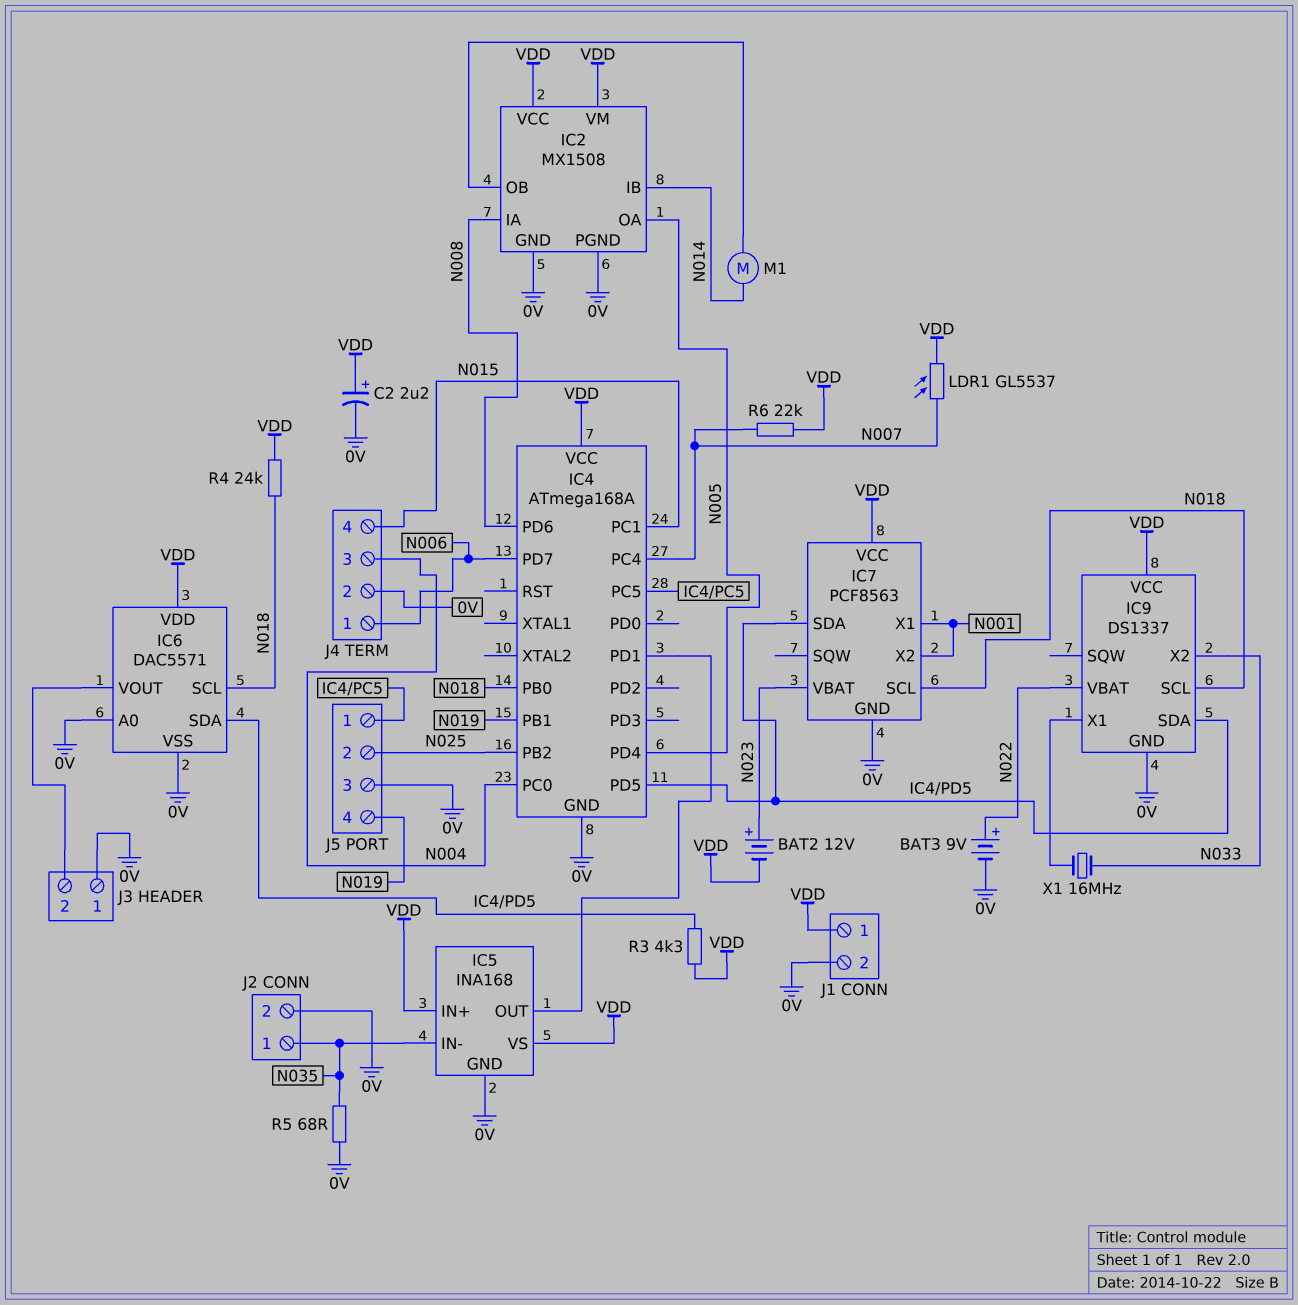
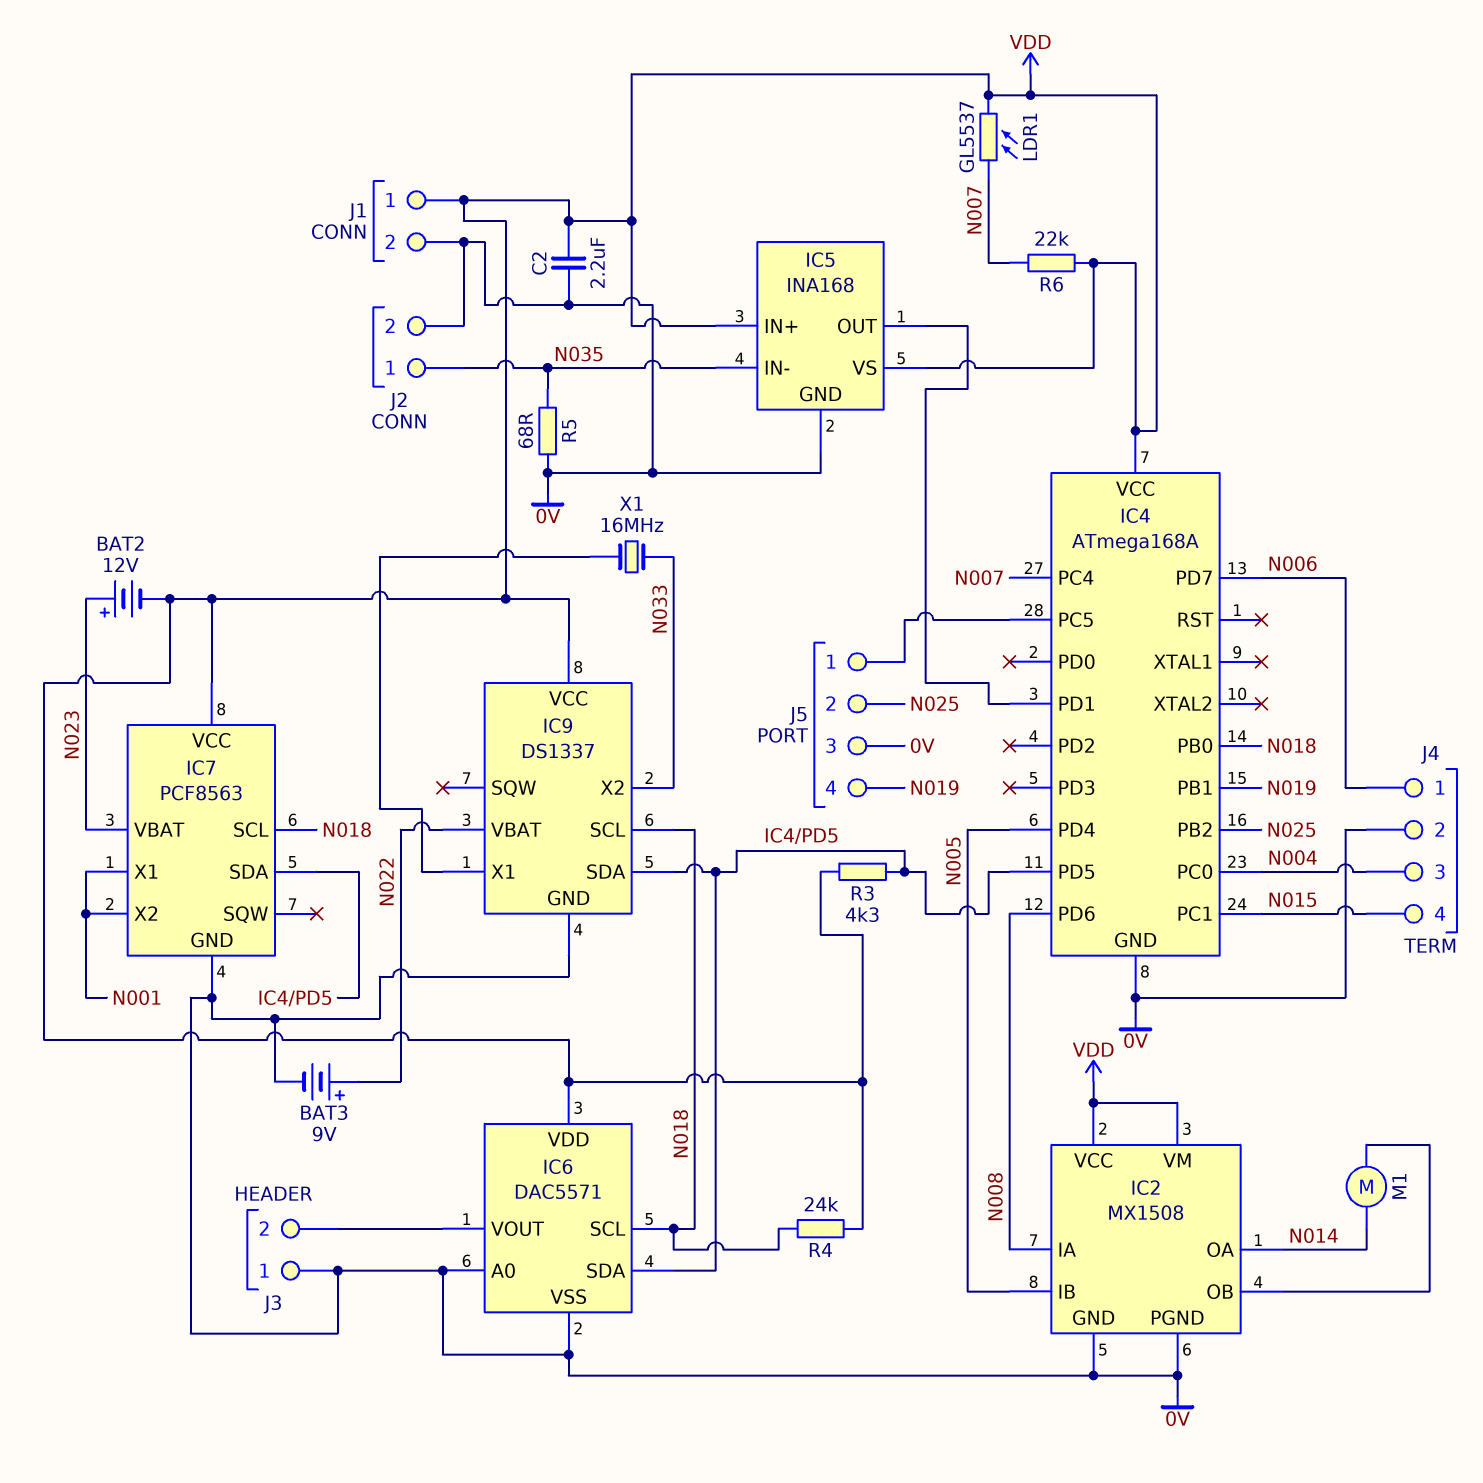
C2: 2.2uF (plus VDD, minus 0V) -> 2.2uF (0V, VDD)
IC2 pin IB: N014 -> N005
IC2 pin OA: N005 -> N014

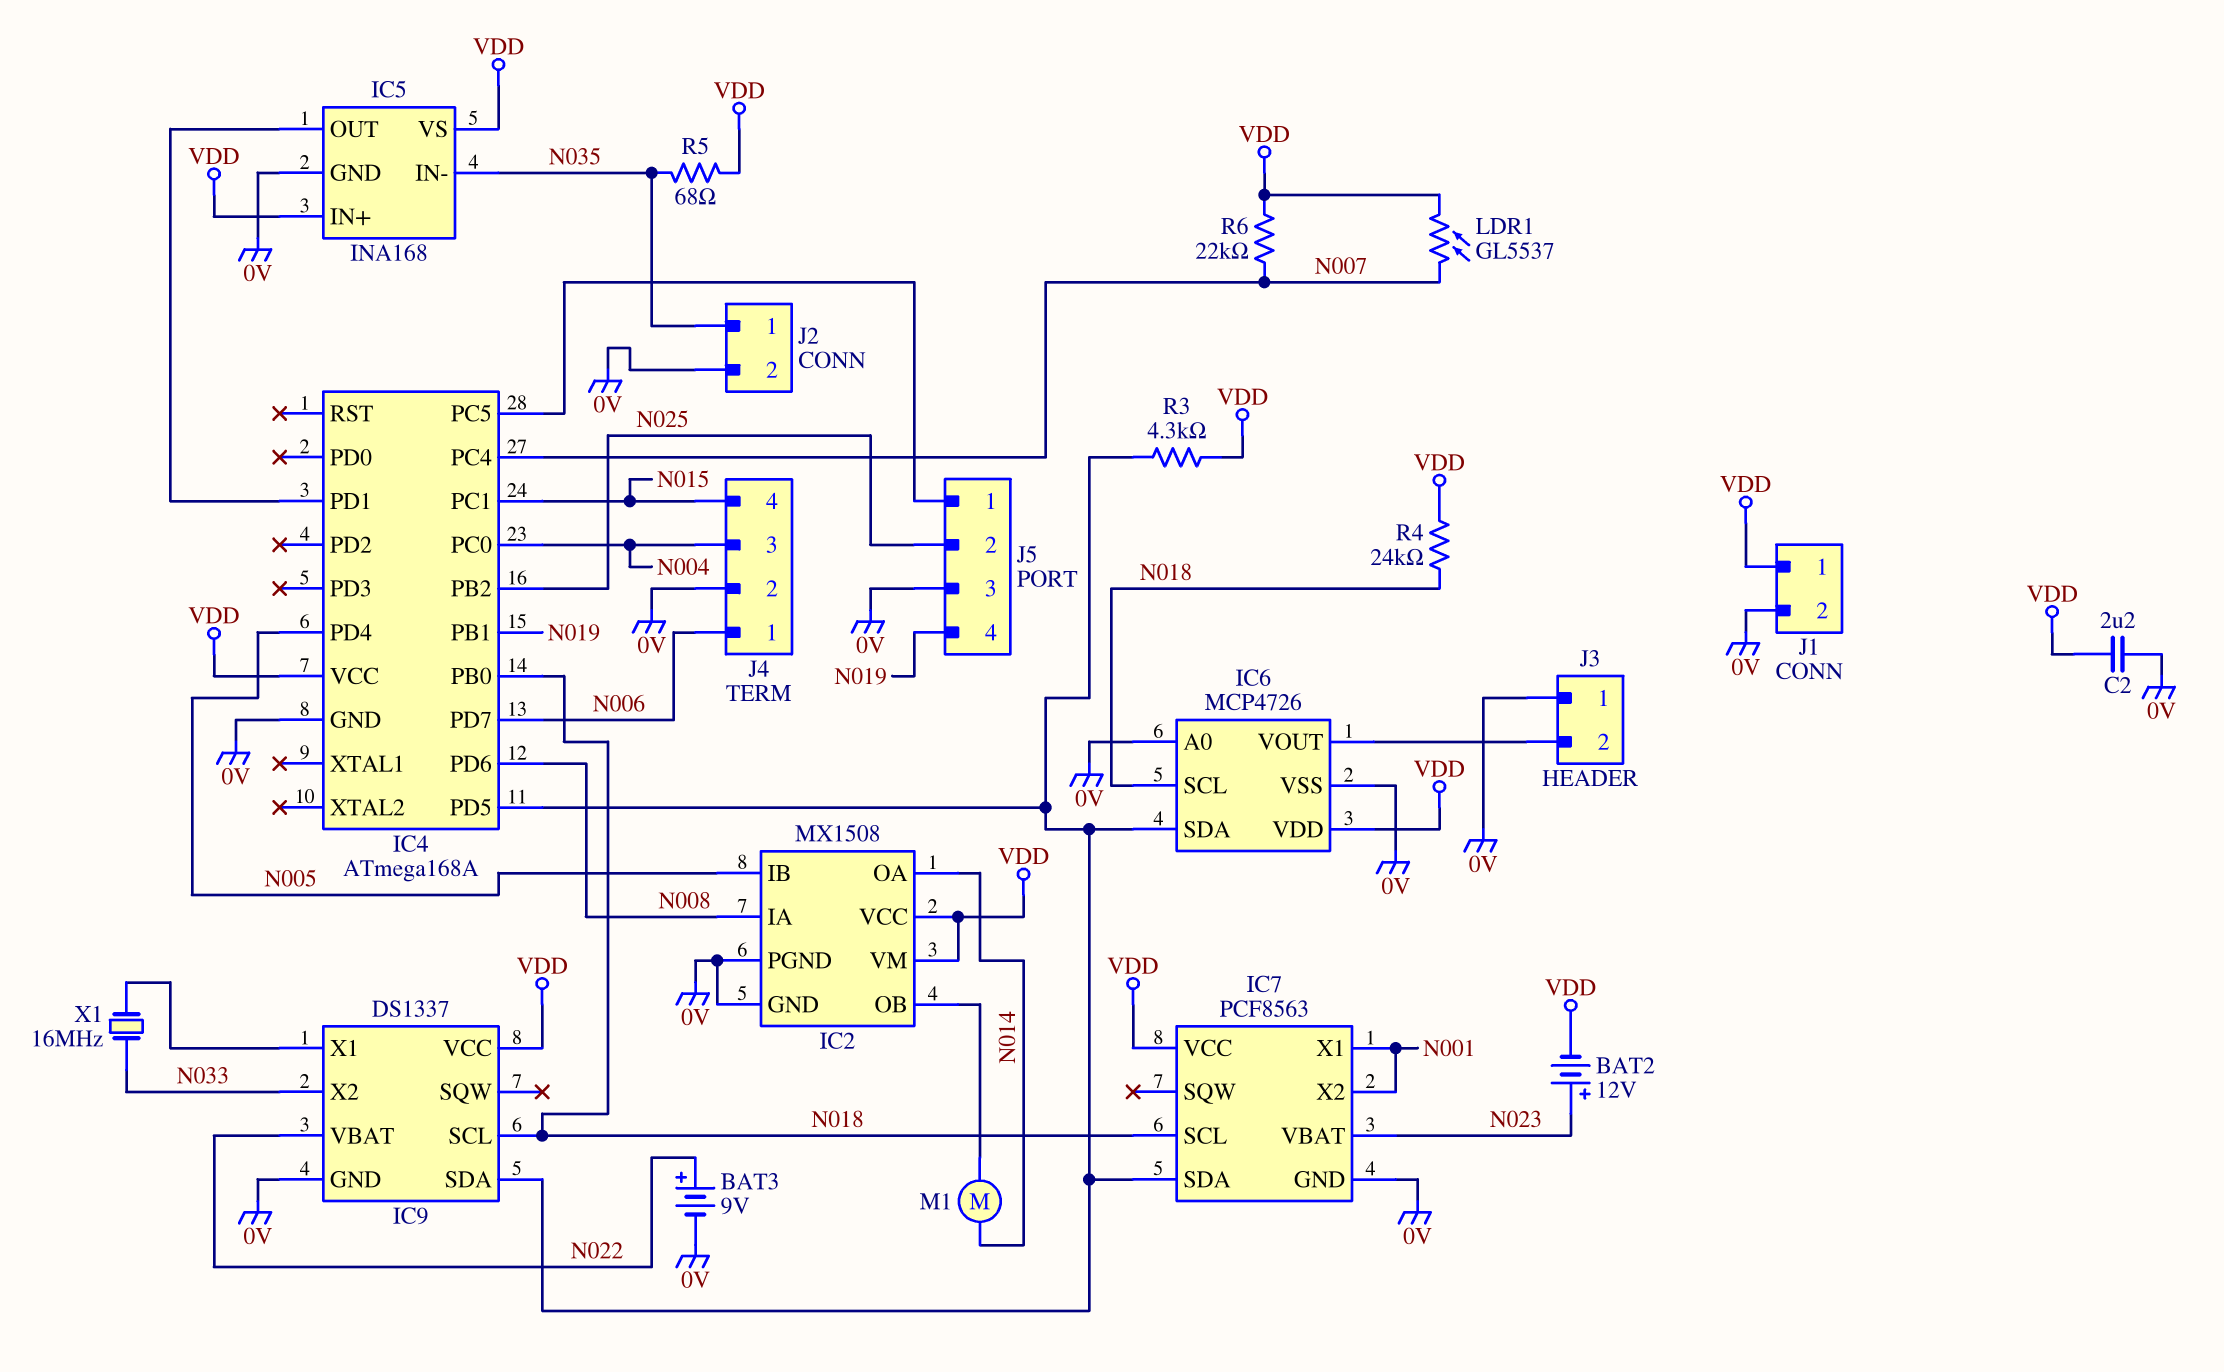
IC6: DAC5571 -> MCP4726
R5: 68 (0V, N035) -> 68 (N035, VDD)

